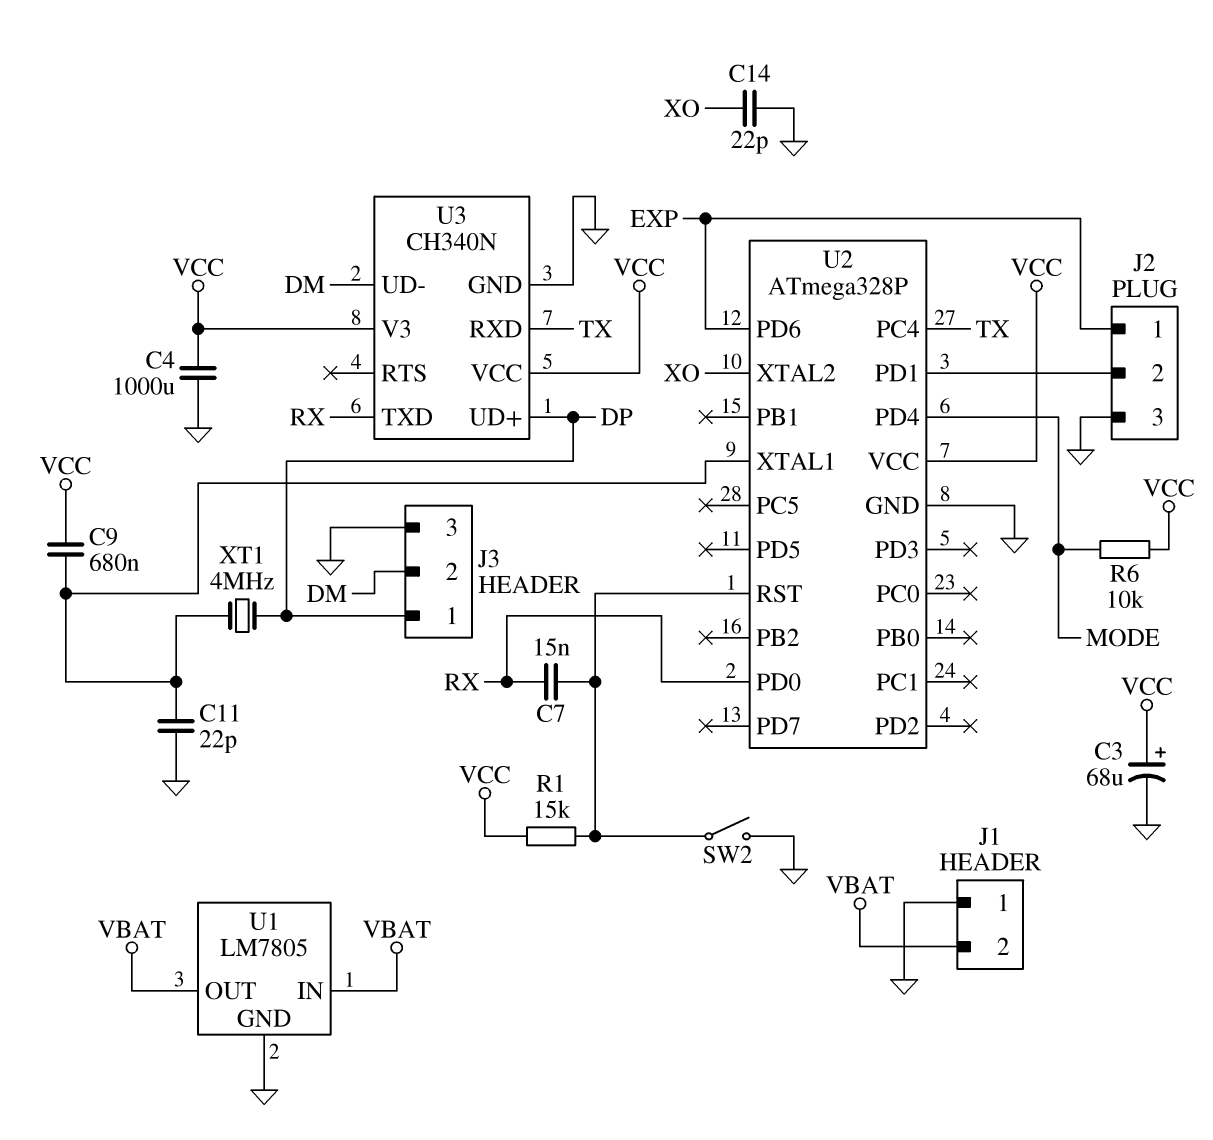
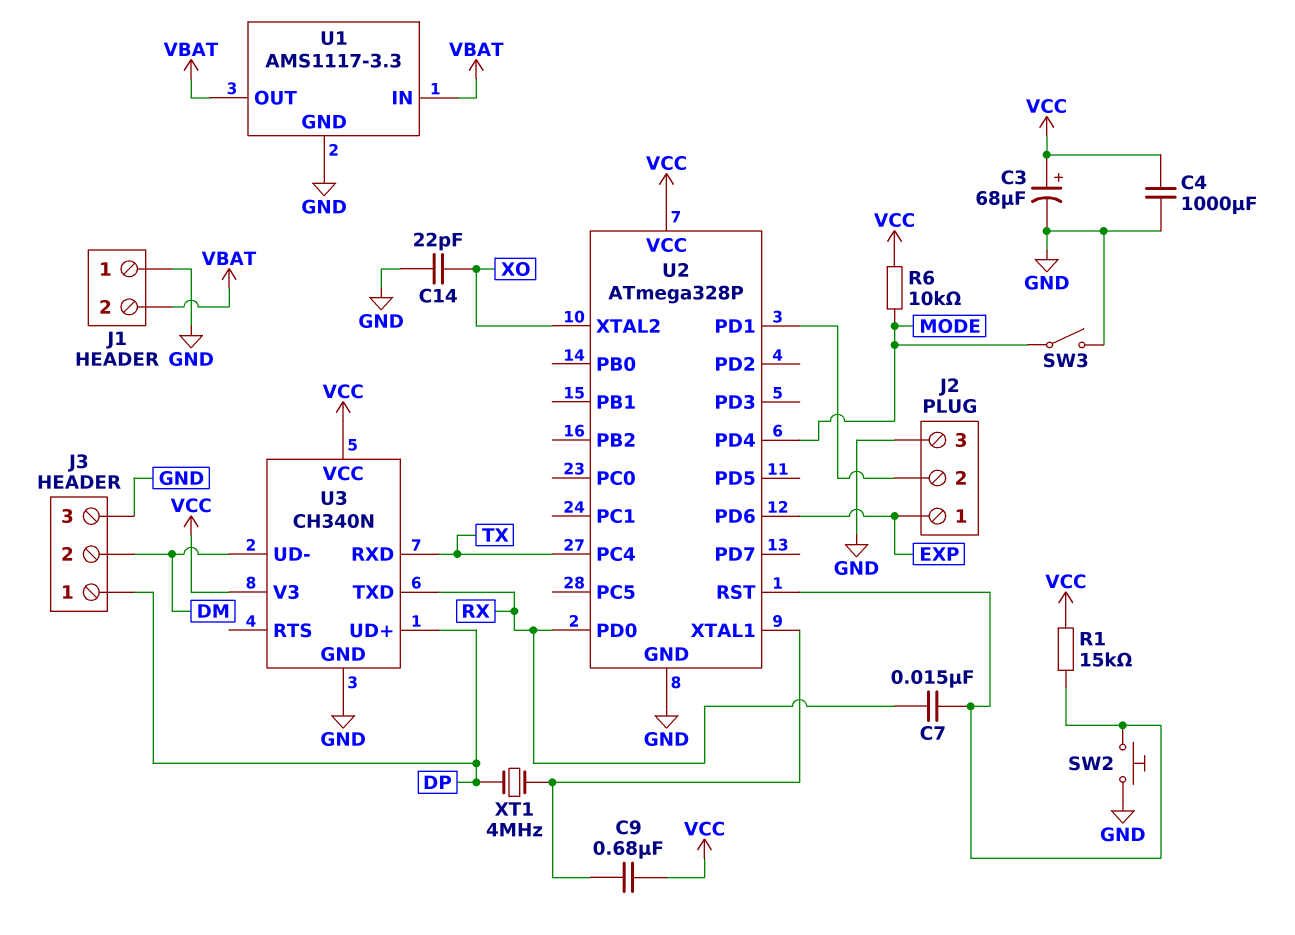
C11: 22pF (GND, U2/XTAL1) -> none
SW2: switch (GND, U2/RST) -> button (GND, U2/RST)
SW3: none -> switch (GND, MODE)
U1: LM7805 -> AMS1117-3.3

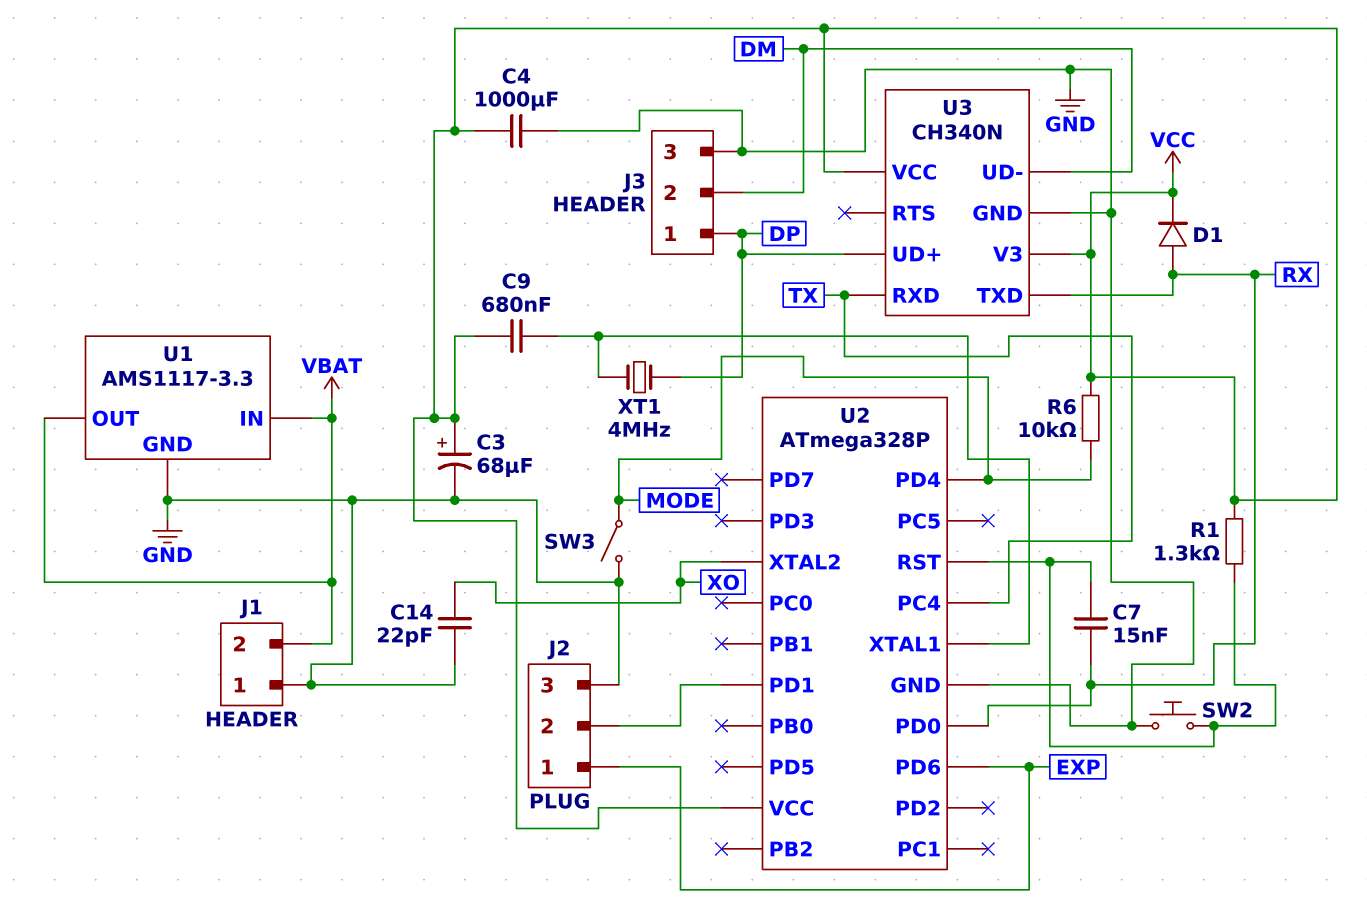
D1: none -> diode (A RX, K VCC)
R1: 15k (U2/RST, VCC) -> 1.3k (U2/RST, VCC)

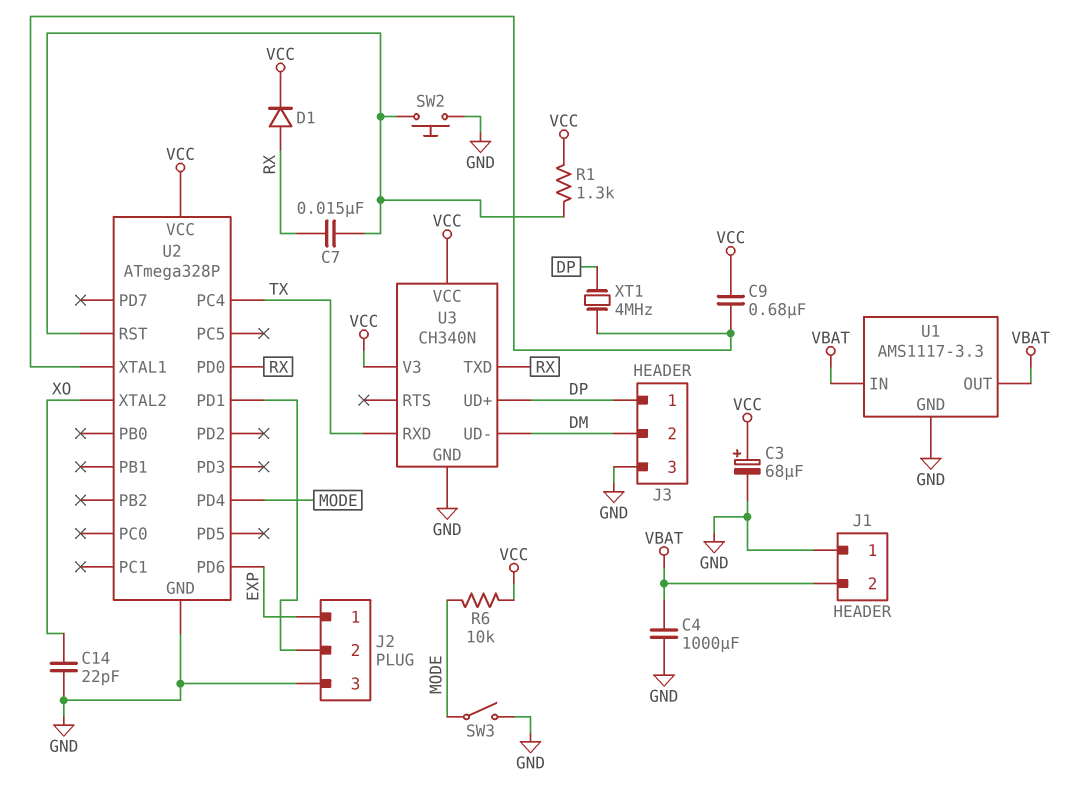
C4: 1000uF (GND, VCC) -> 1000uF (GND, VBAT)

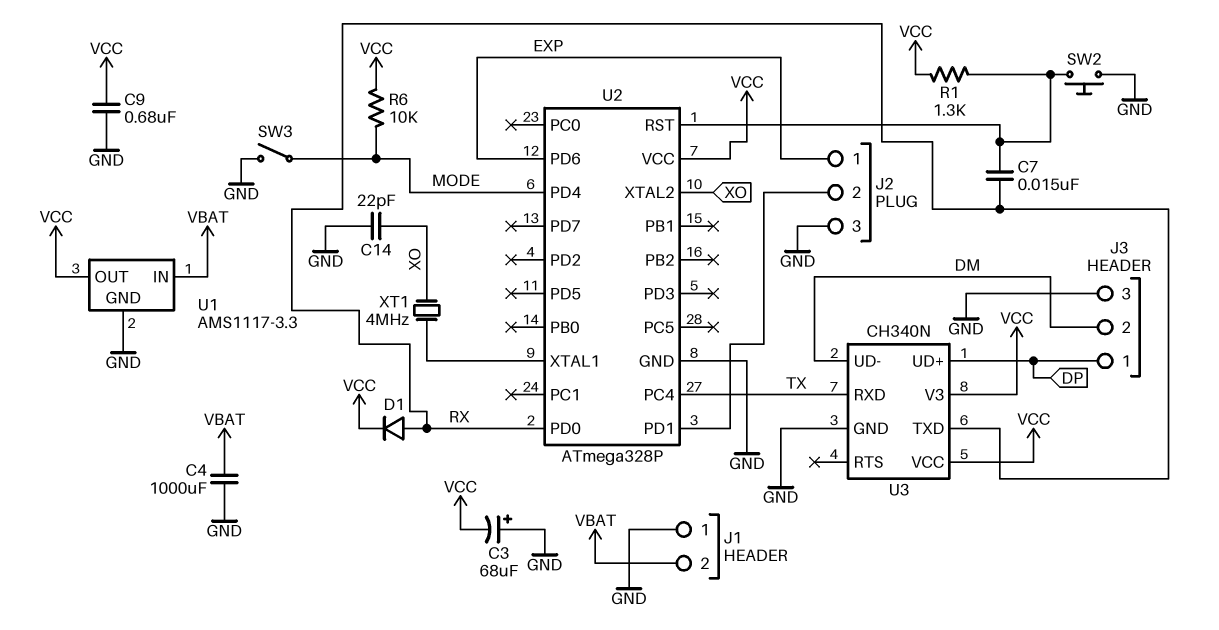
C3: 68uF (plus VCC, minus GND) -> 68uF (plus GND, minus VCC)
C9: 680nF (U2/XTAL1, VCC) -> 680nF (GND, VCC)
U1 pin OUT: VBAT -> VCC
XT1: 4MHz (DP, U2/XTAL1) -> 4MHz (U2/XTAL1, XO)

